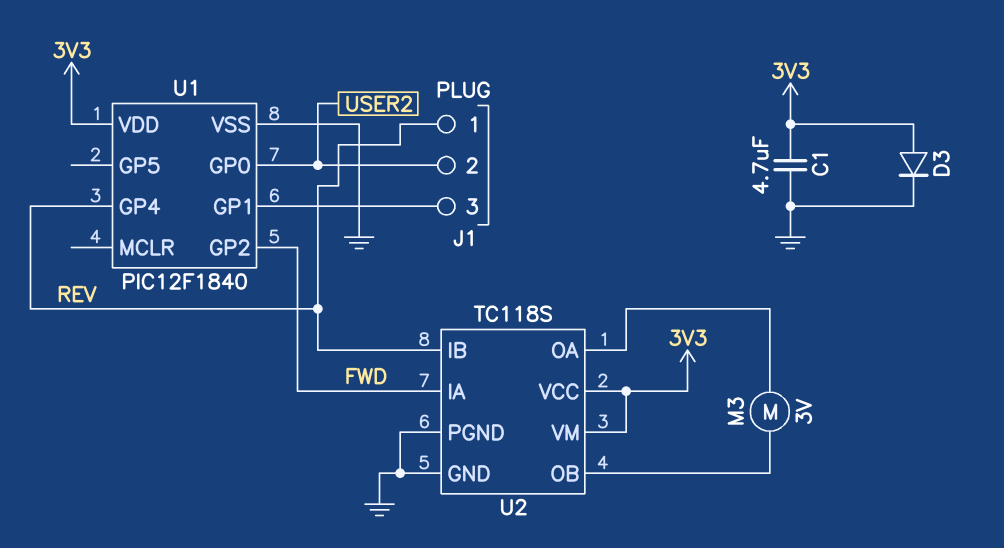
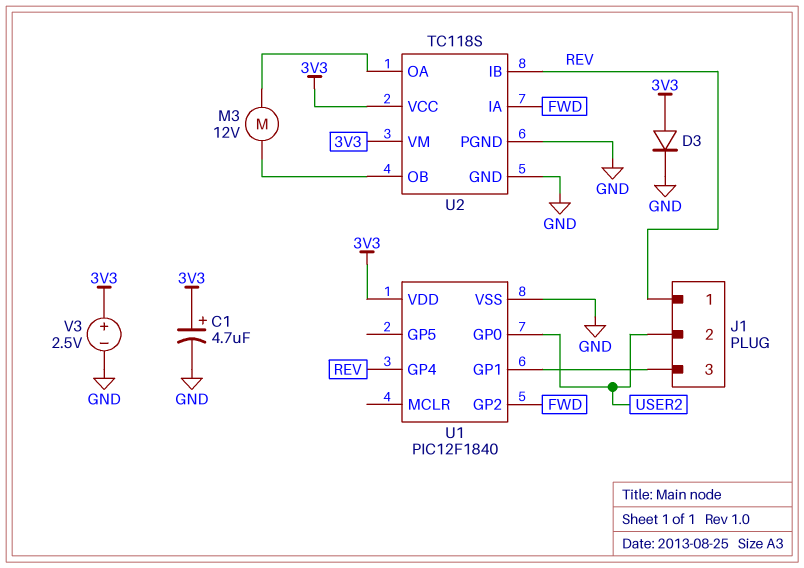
C1: 4.7uF (3V3, GND) -> 4.7uF (plus 3V3, minus GND)
M3: motor 3V (U2/OA, U2/OB) -> motor 12V (U2/OA, U2/OB)
V3: none -> 2.5V (plus 3V3, minus GND)

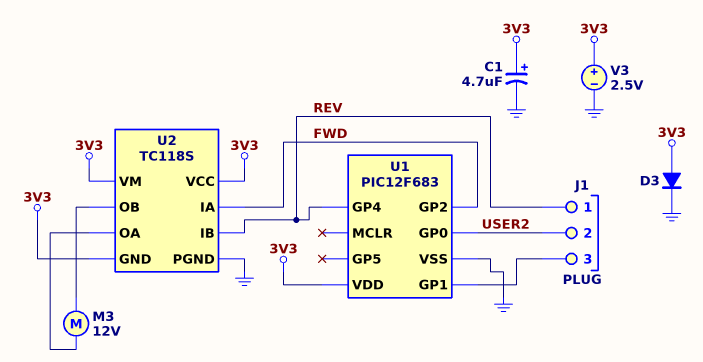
U1: PIC12F1840 -> PIC12F683
U2 pin GND: GND -> 3V3

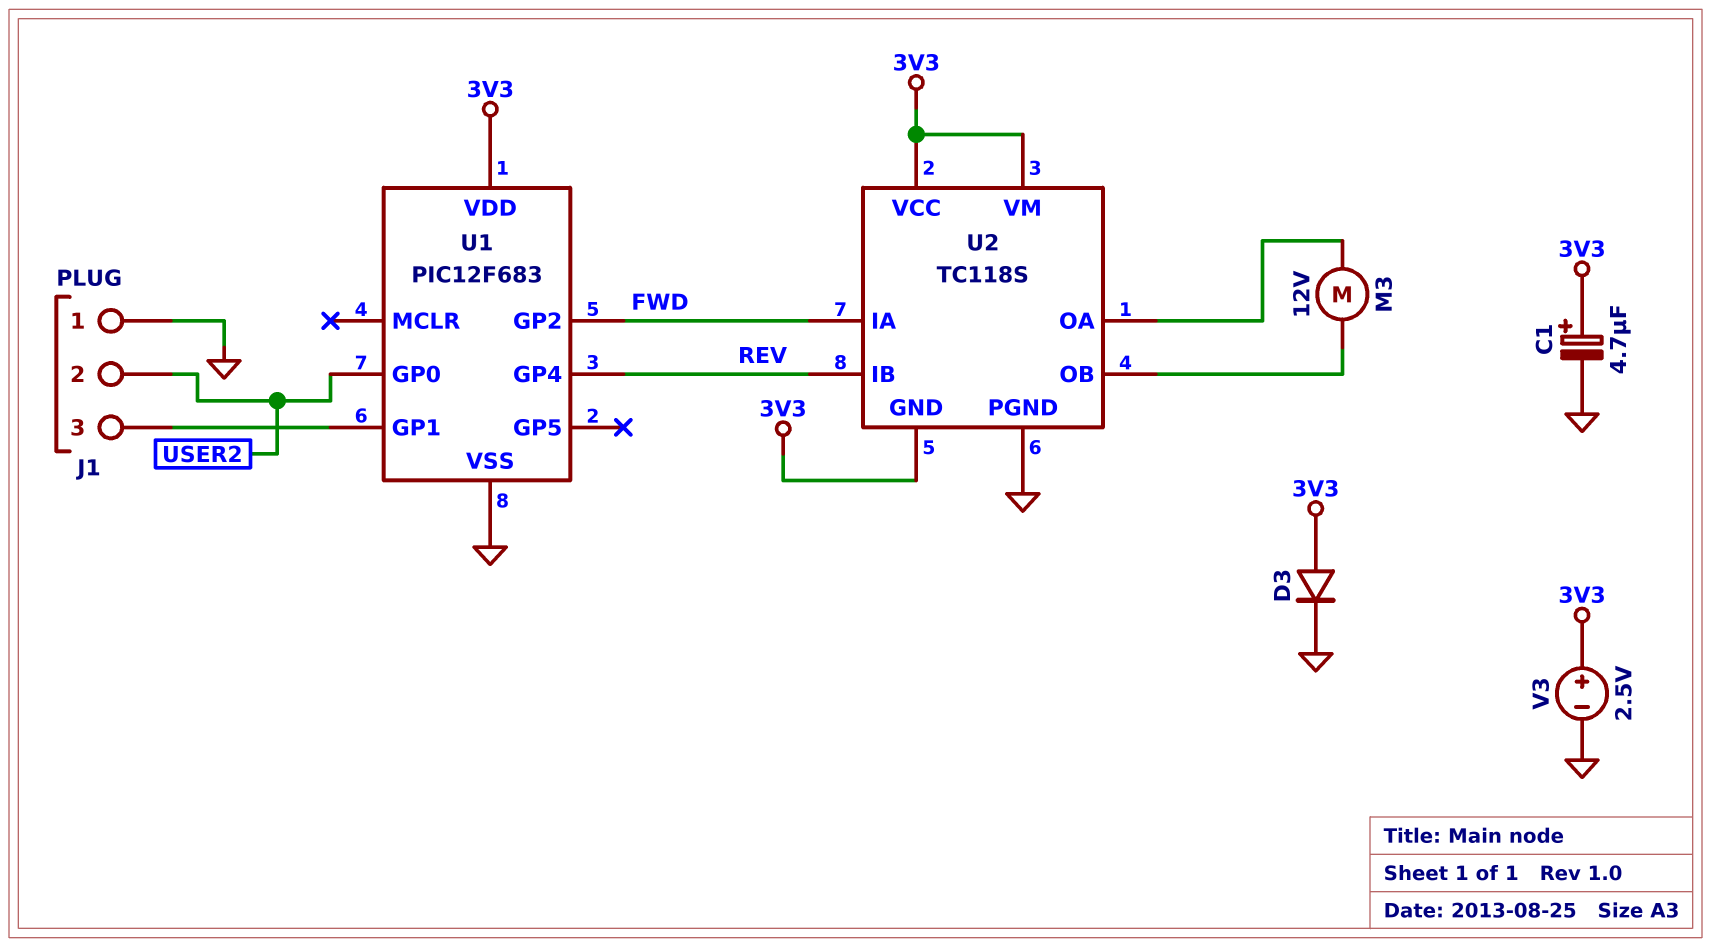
J1 pin 1: REV -> GND

